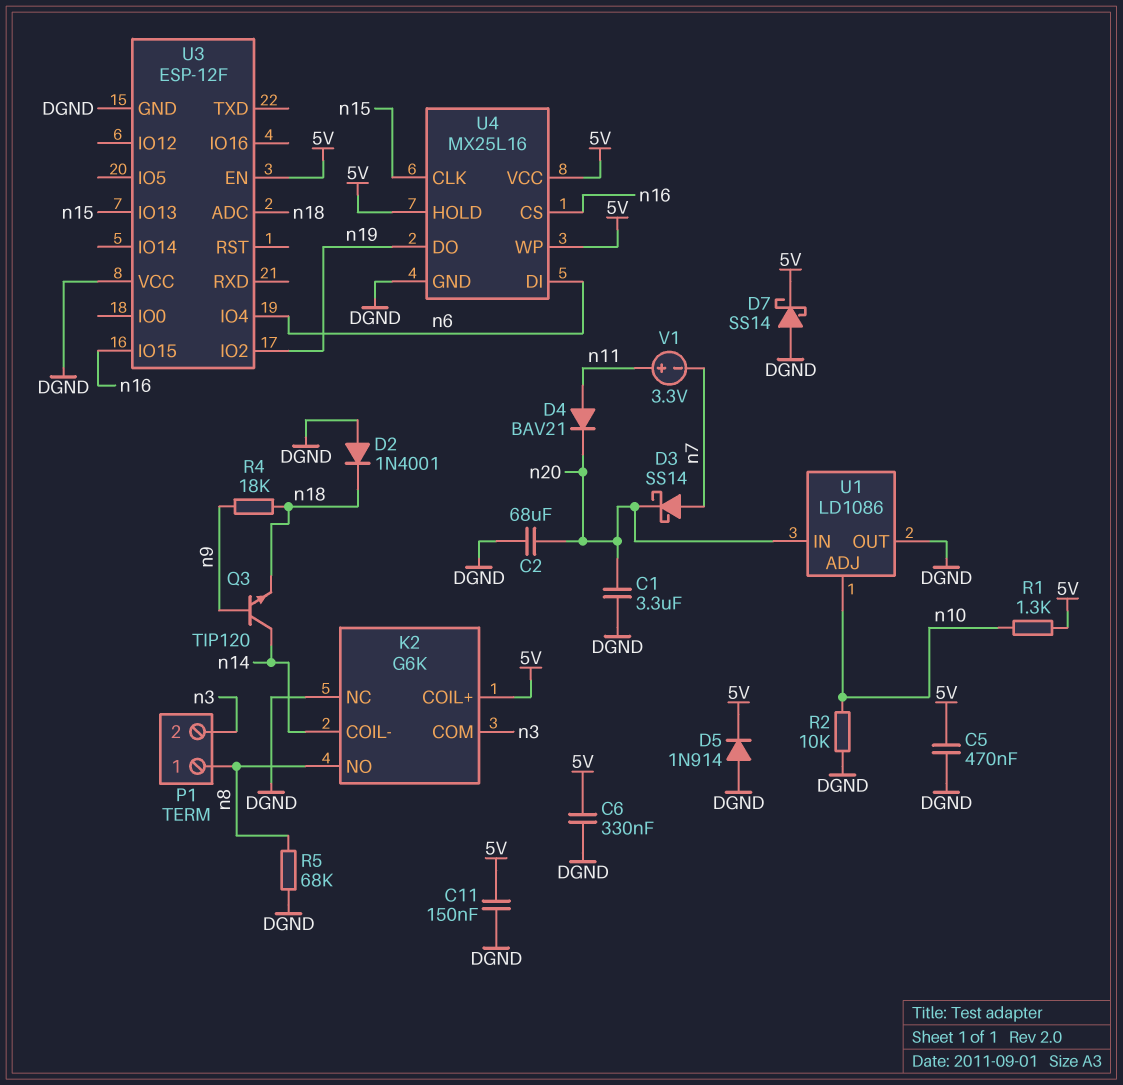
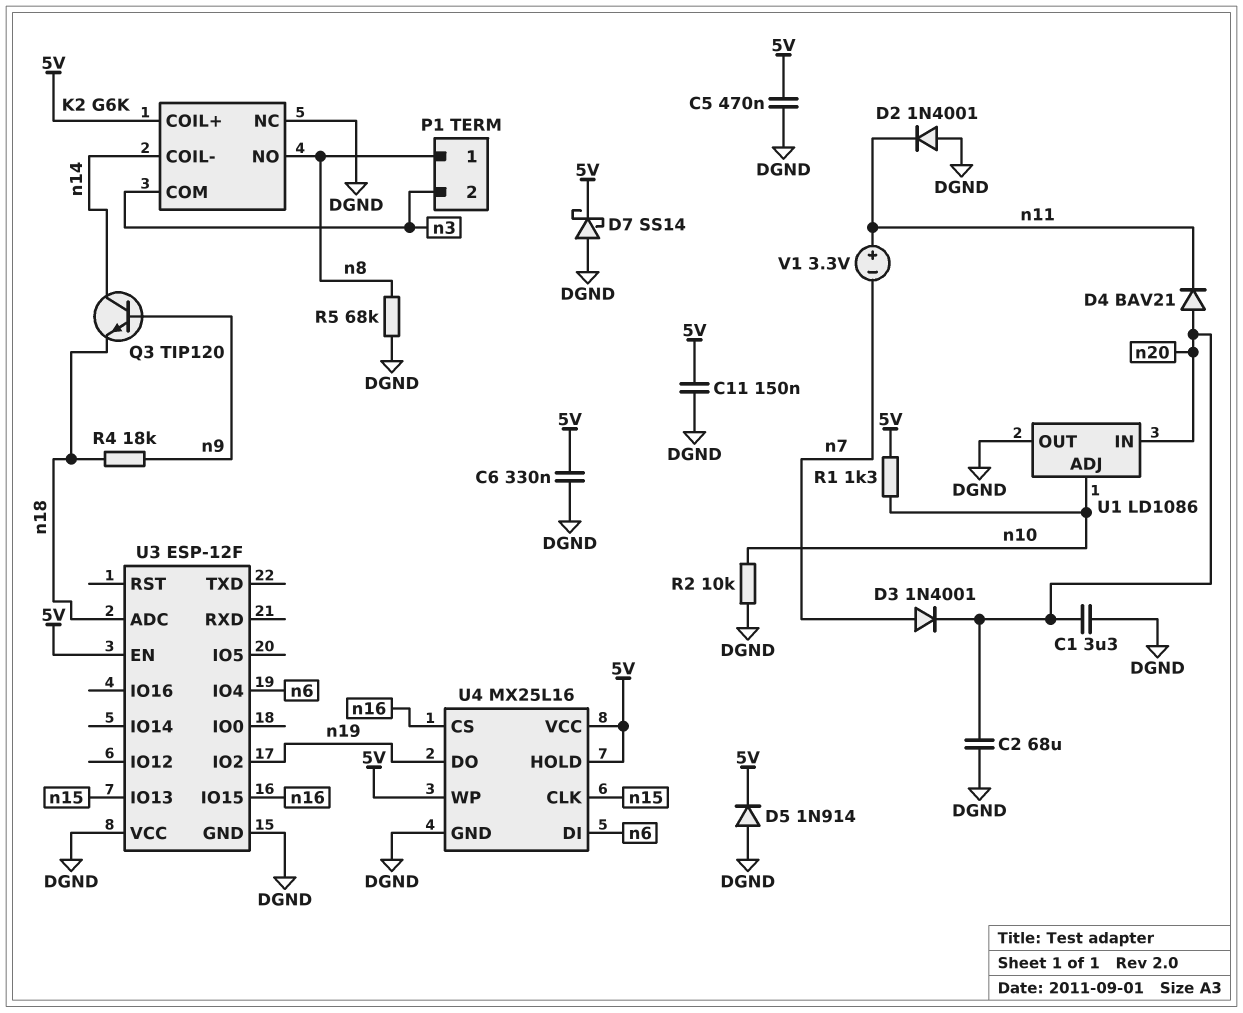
D2: diode 1N4001 (A DGND, K n18) -> diode 1N4001 (A DGND, K n11)
D3: schottky SS14 (A n7, K n20) -> diode 1N4001 (A n7, K n20)
D4: diode BAV21 (A n11, K n20) -> diode BAV21 (A n20, K n11)

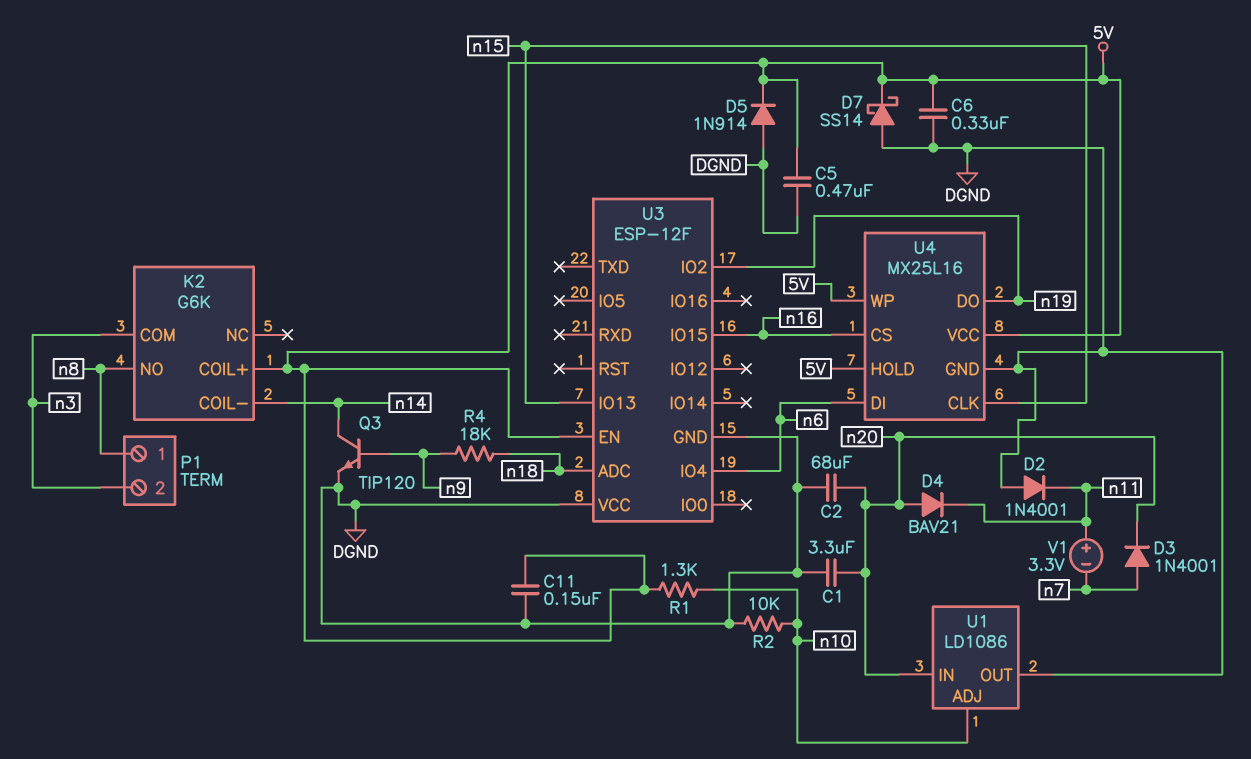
K2 pin NC: DGND -> none
Q3: NPN TIP120 (B n9, C n14, E n18) -> NPN TIP120 (B n9, C n14, E DGND)
R5: 68k (DGND, n8) -> none

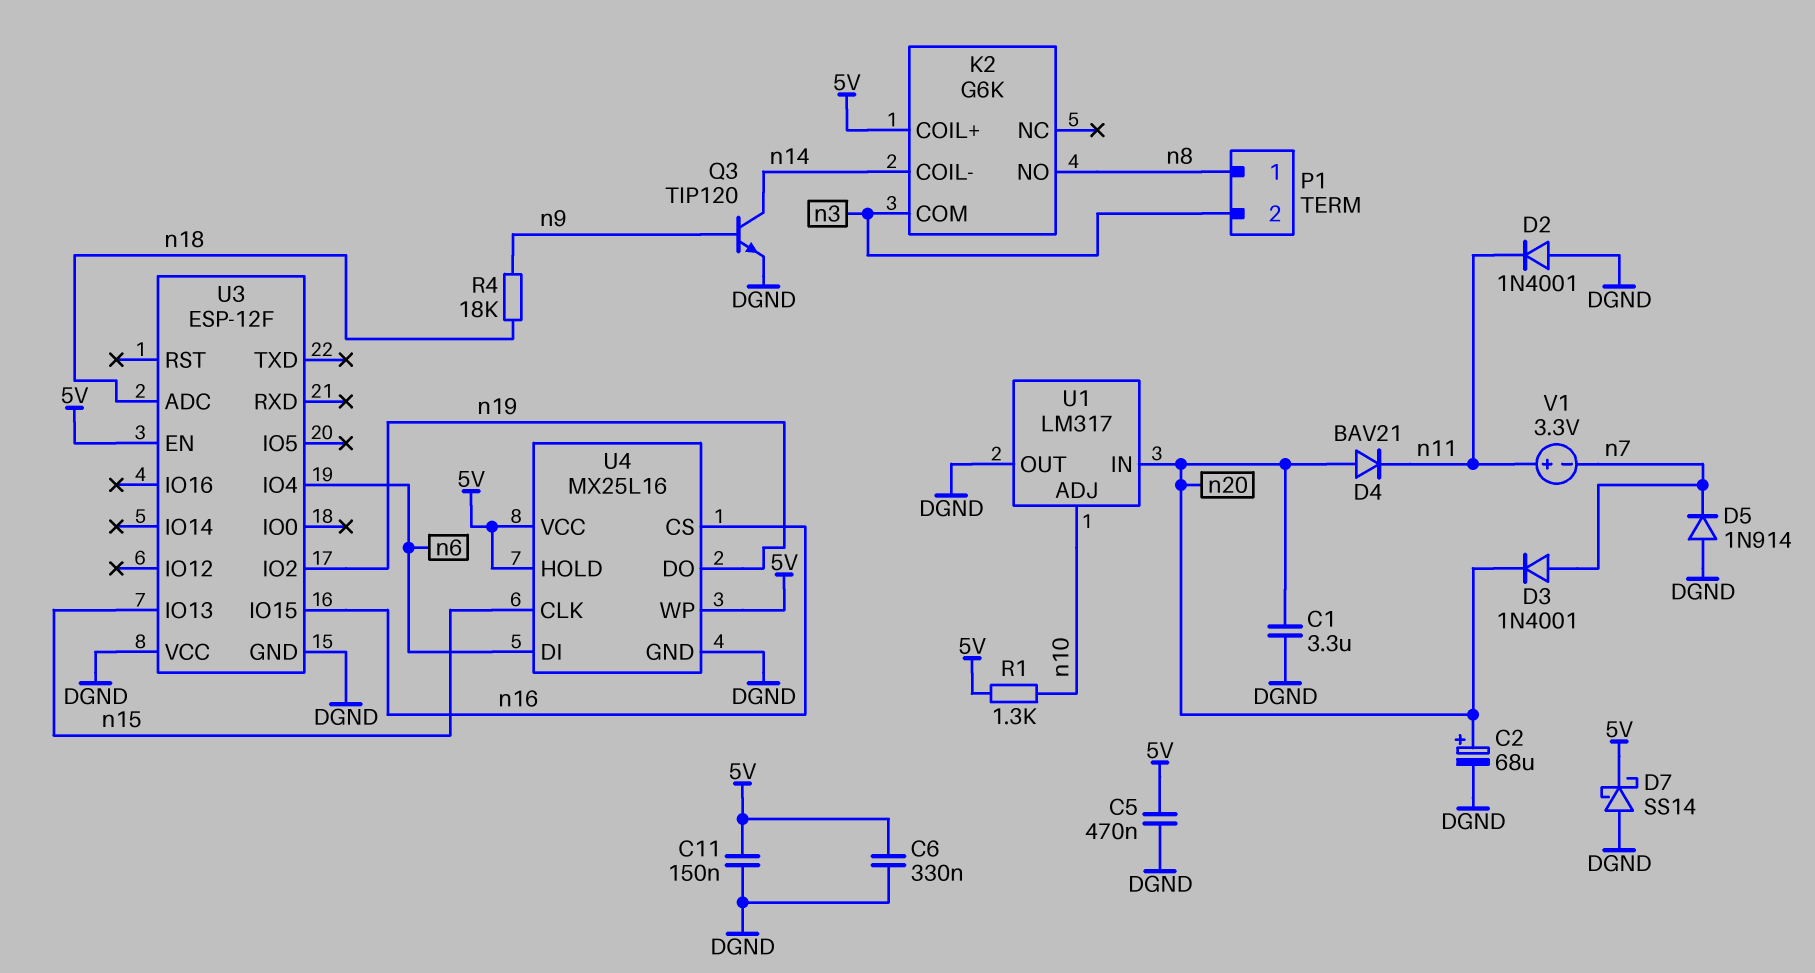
C2: 68uF (DGND, n20) -> 68uF (plus n20, minus DGND)
D5: diode 1N914 (A DGND, K 5V) -> diode 1N914 (A DGND, K n7)
R2: 10k (DGND, n10) -> none
U1: LD1086 -> LM317

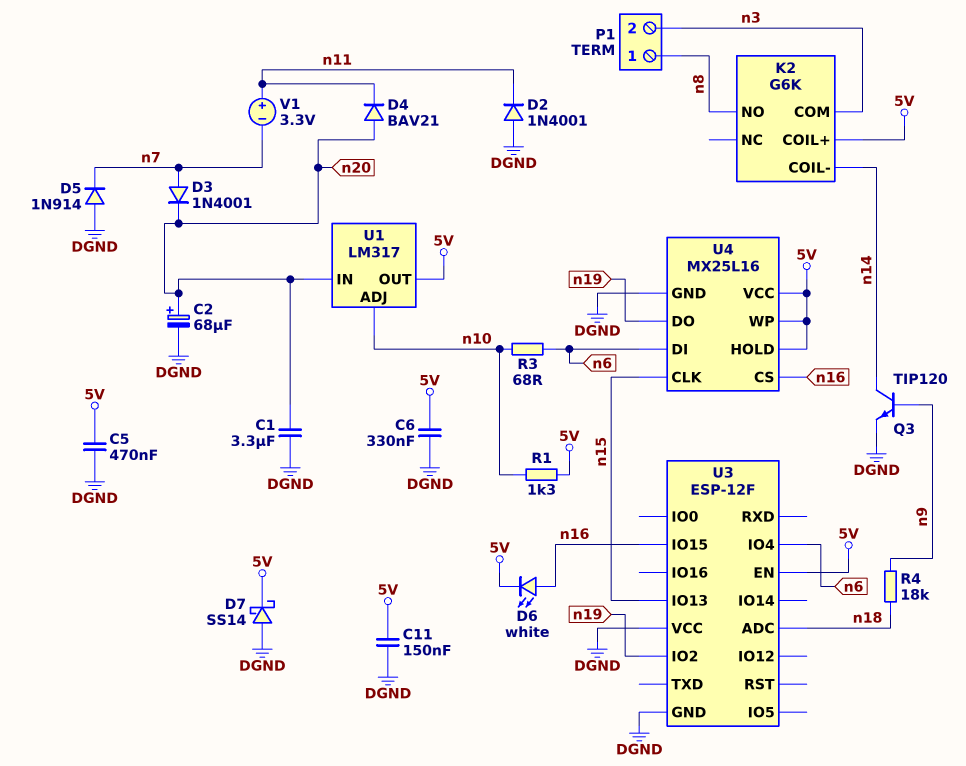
D6: none -> LED white (A n16, K 5V)
R3: none -> 68 (n6, n10)
U1 pin OUT: DGND -> 5V

